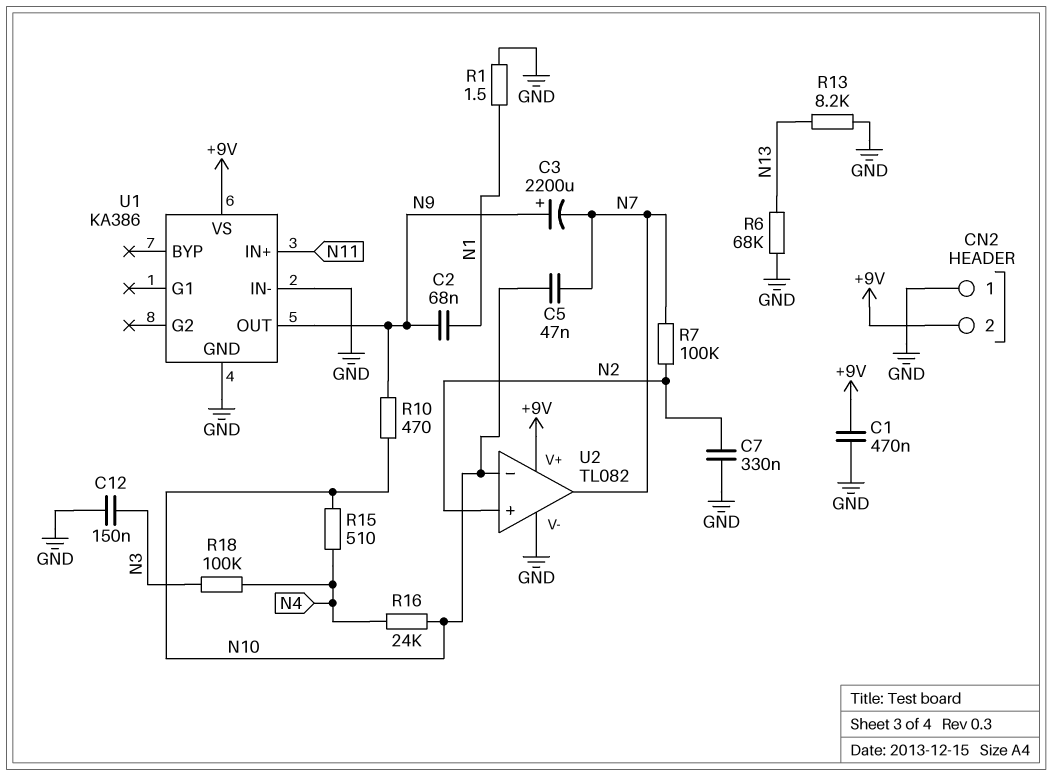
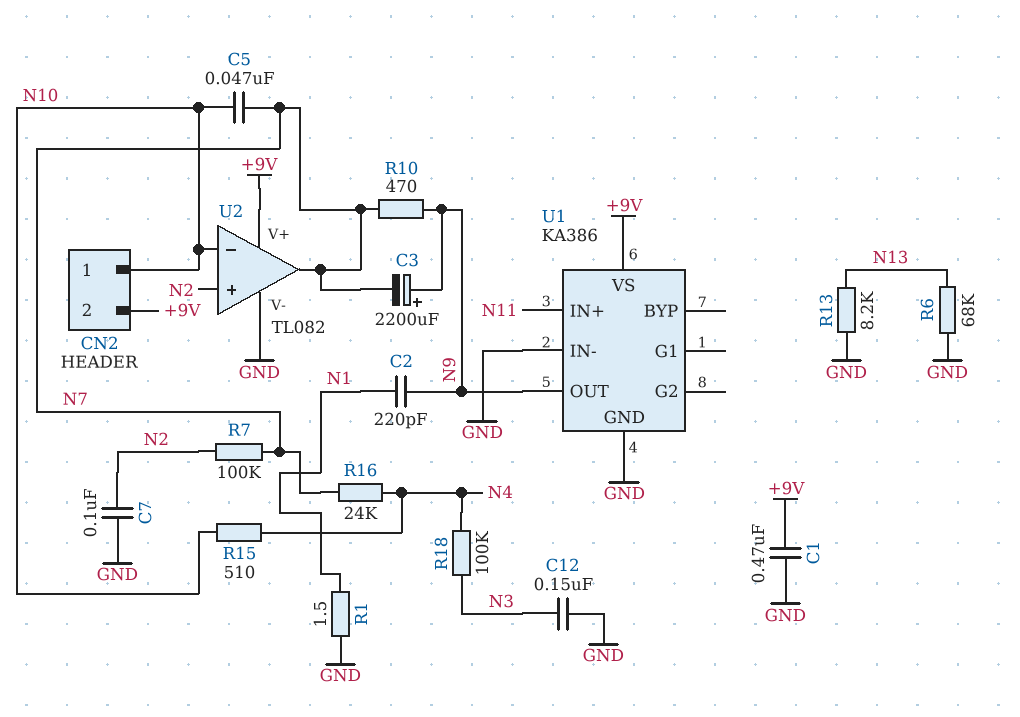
C2: 68nF (N1, N9) -> 220pF (N1, N9)
C7: 330nF (GND, N2) -> 100nF (GND, N2)
CN2 pin 1: GND -> N10
R10: 470 (N9, N10) -> 470 (N7, N9)
R16: 24k (N4, N10) -> 24k (N4, N7)

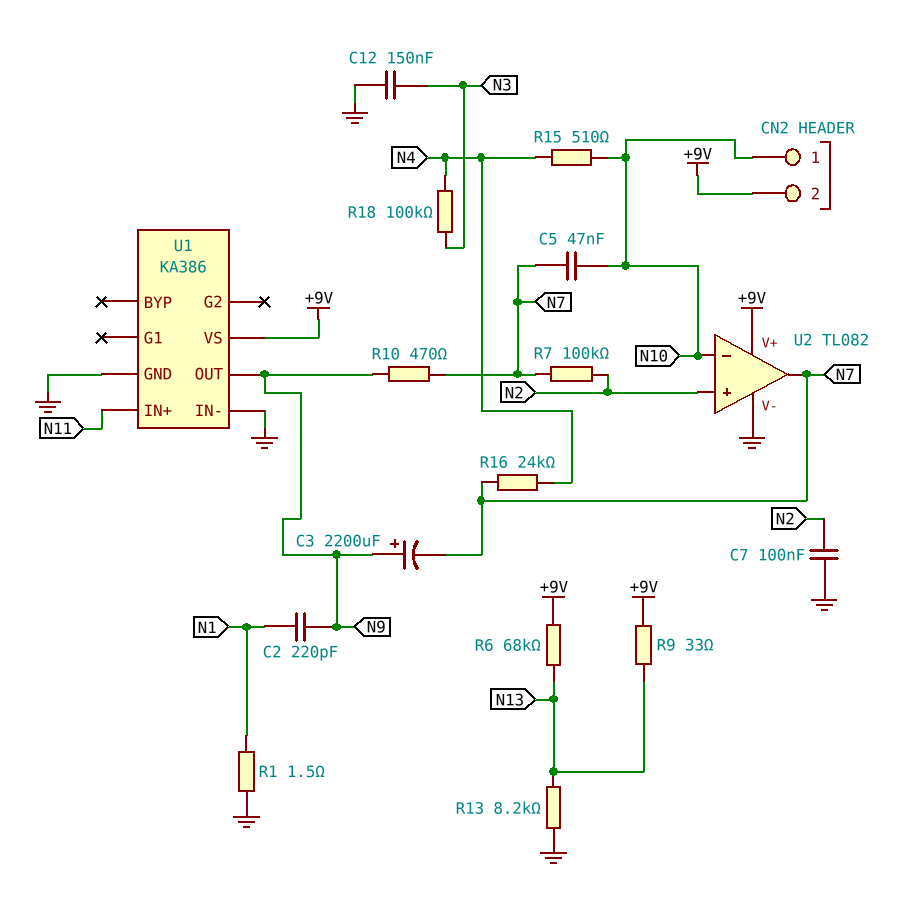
C1: 470nF (+9V, GND) -> none
R6: 68k (GND, N13) -> 68k (+9V, N13)
R9: none -> 33 (+9V, N13)

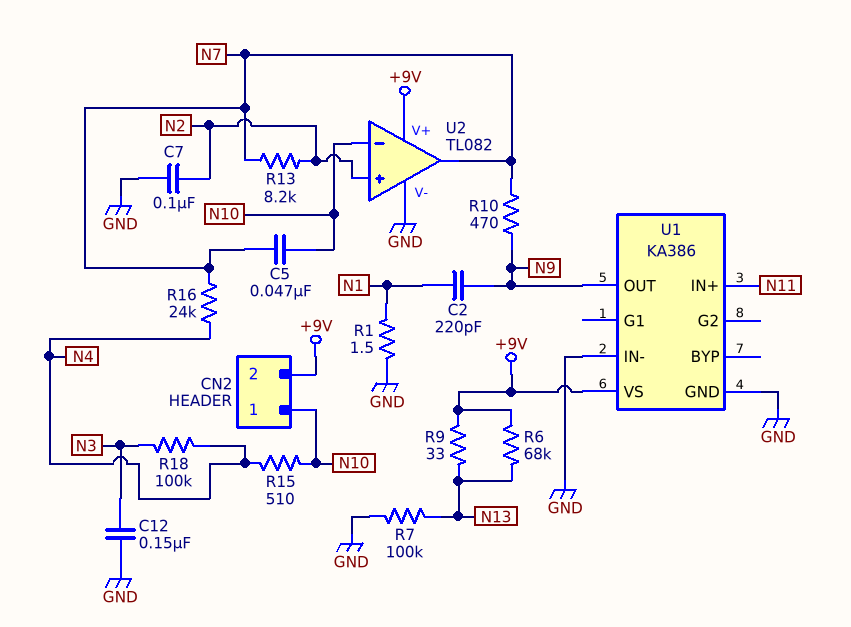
C3: 2200uF (plus N9, minus N7) -> none
R7: 100k (N2, N7) -> 100k (GND, N13)
R13: 8.2k (GND, N13) -> 8.2k (N2, N7)

